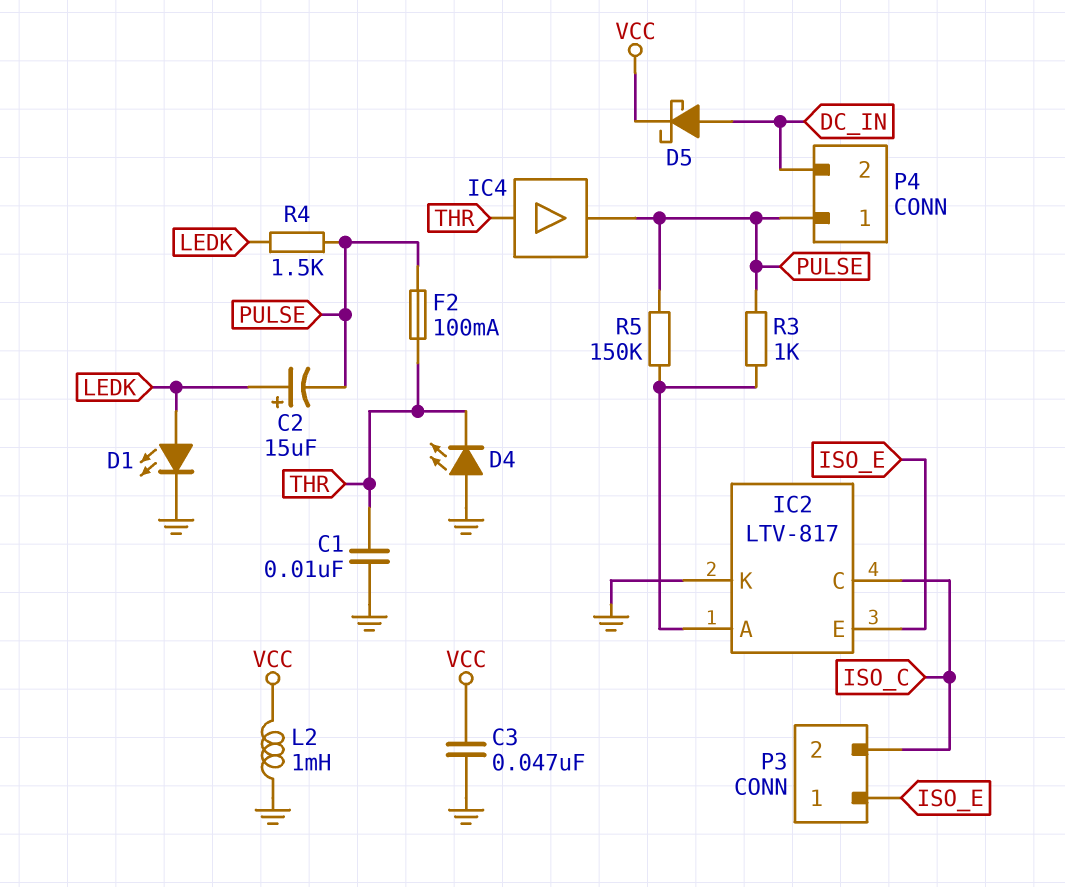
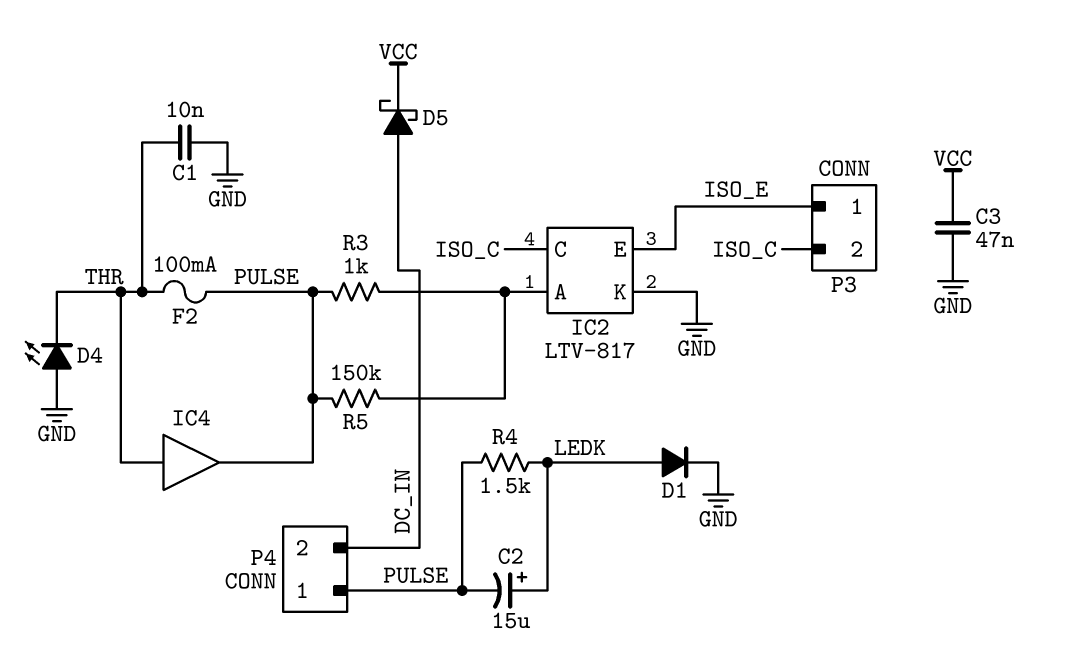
D1: LED (A LEDK, K GND) -> diode (A LEDK, K GND)
L2: 1mH (GND, VCC) -> none

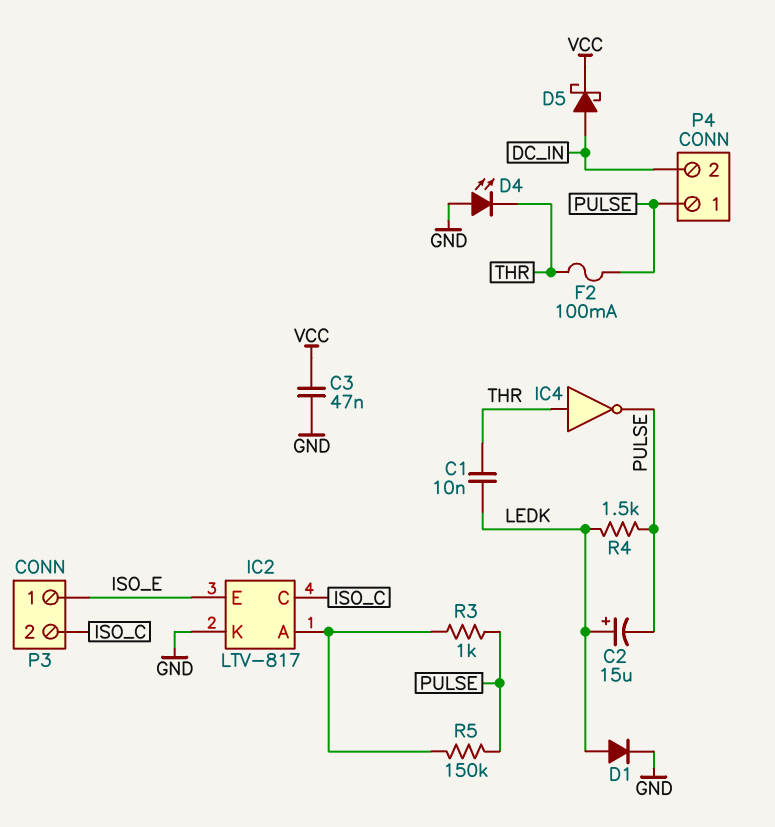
C1: 10nF (GND, THR) -> 10nF (LEDK, THR)
IC4: buffer (in THR, out PULSE) -> NOT (in THR, out PULSE)

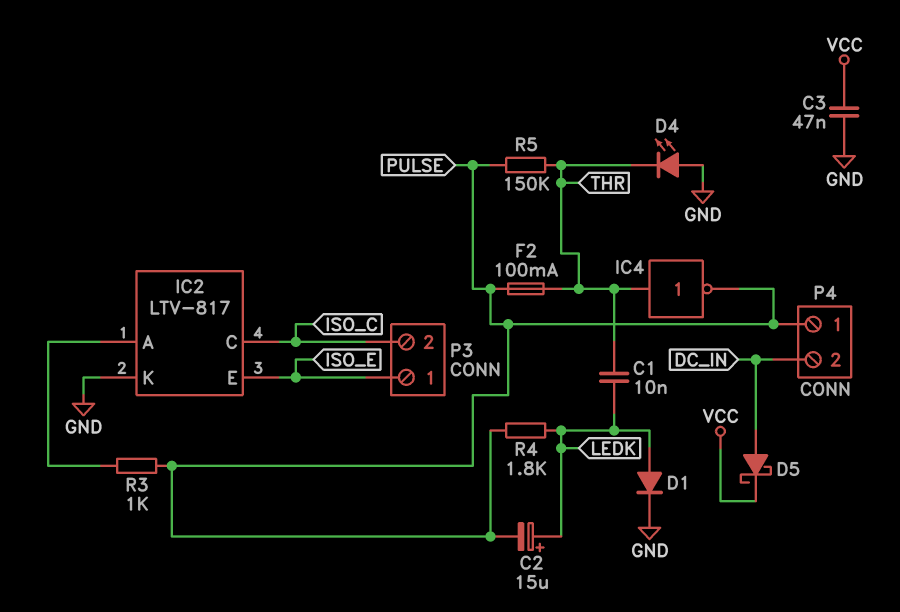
R4: 1.5k (LEDK, PULSE) -> 1.8k (LEDK, PULSE)
R5: 150k (IC2/A, PULSE) -> 150k (PULSE, THR)

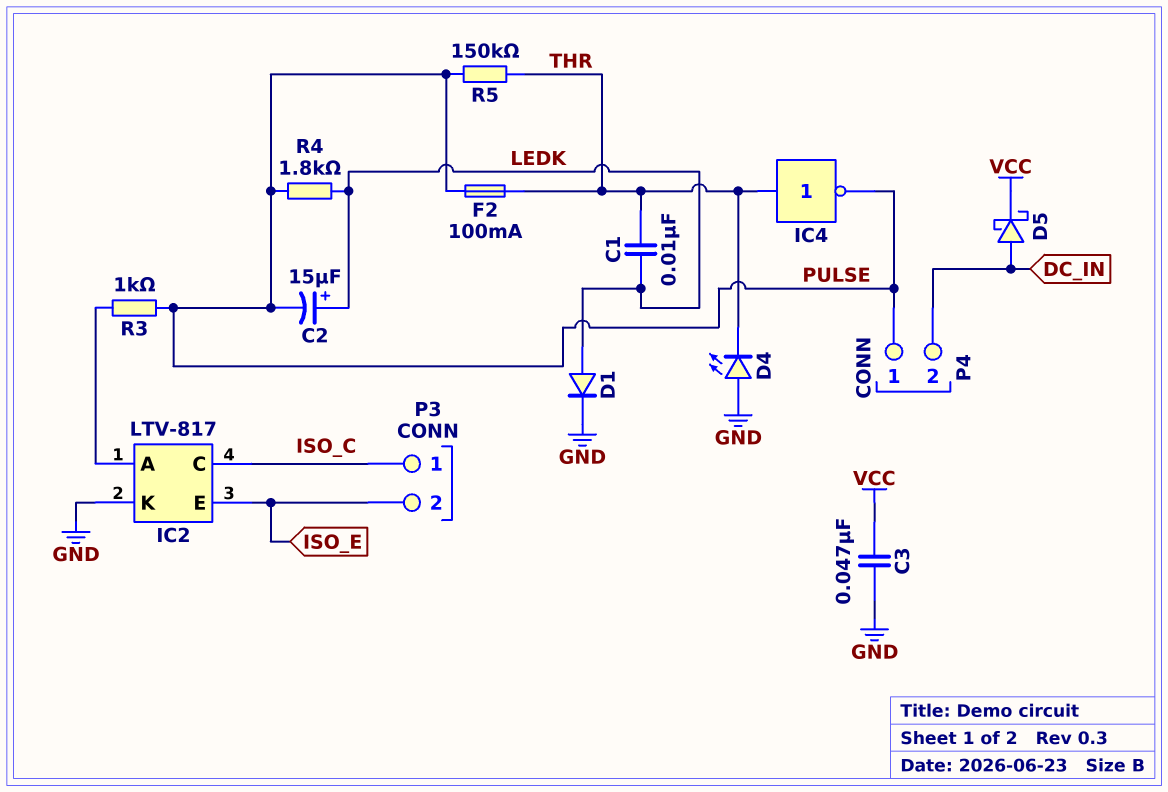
P3 pin 1: ISO_E -> ISO_C
P3 pin 2: ISO_C -> ISO_E

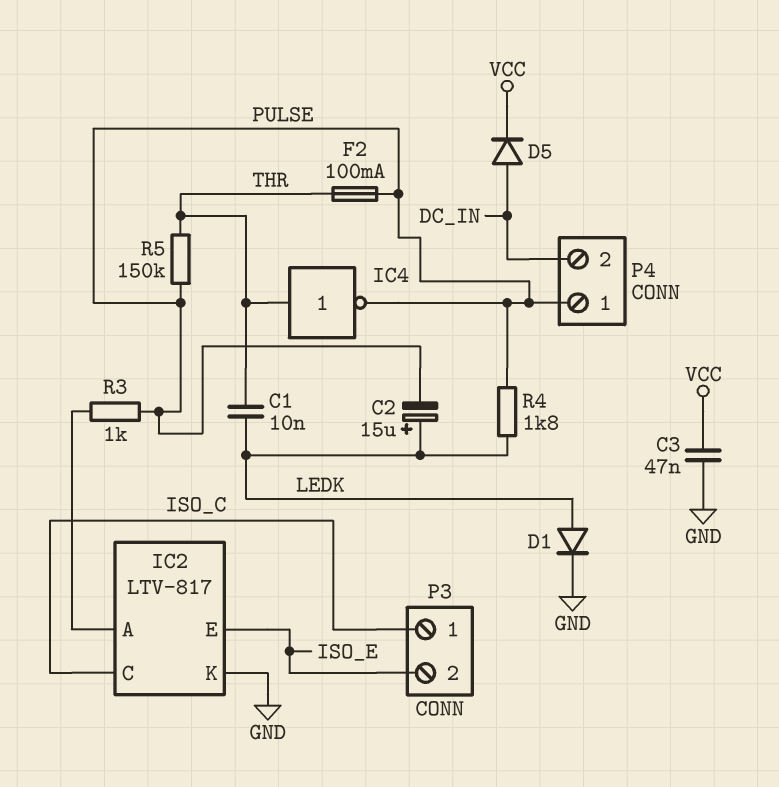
D4: LED (A GND, K THR) -> none
D5: schottky (A DC_IN, K VCC) -> diode (A DC_IN, K VCC)

